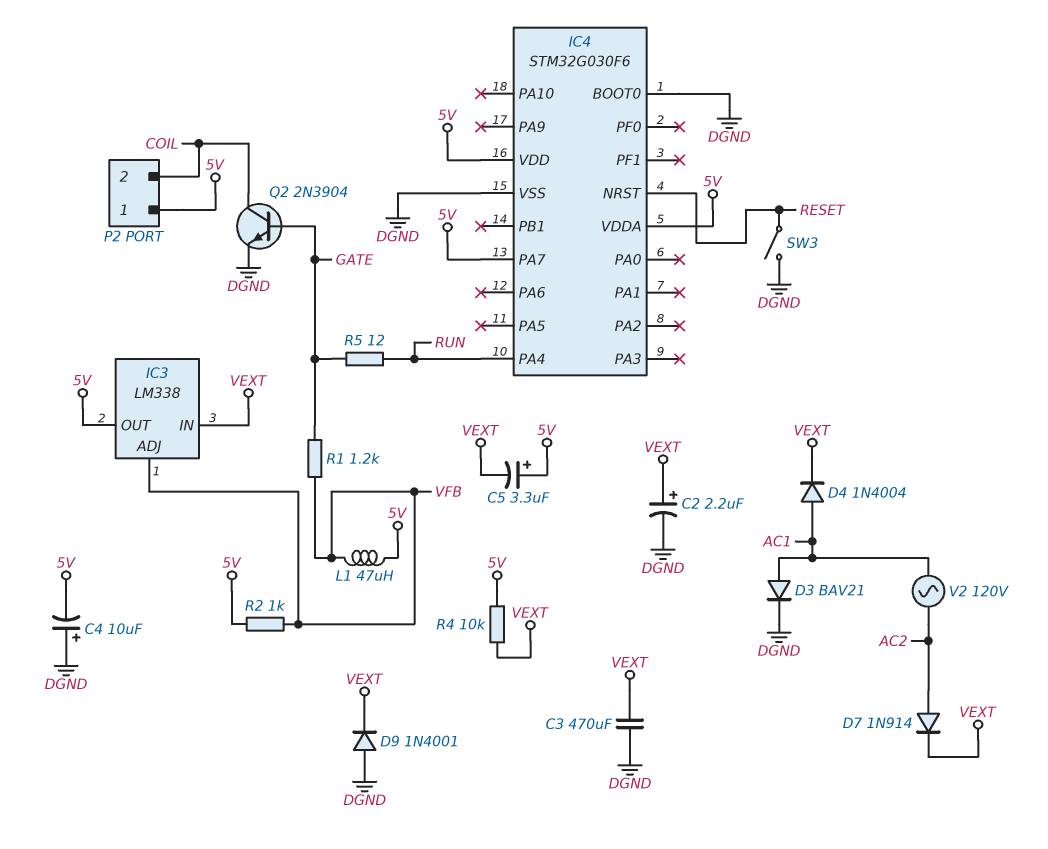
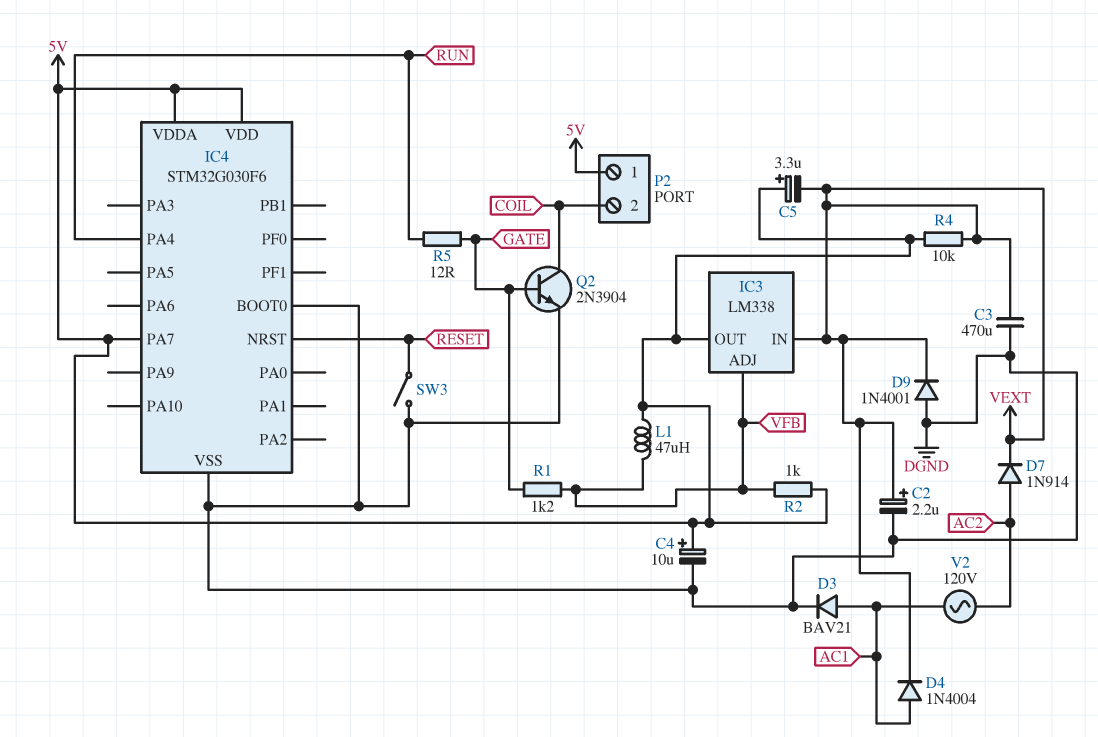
C4: 10uF (plus DGND, minus 5V) -> 10uF (plus 5V, minus DGND)

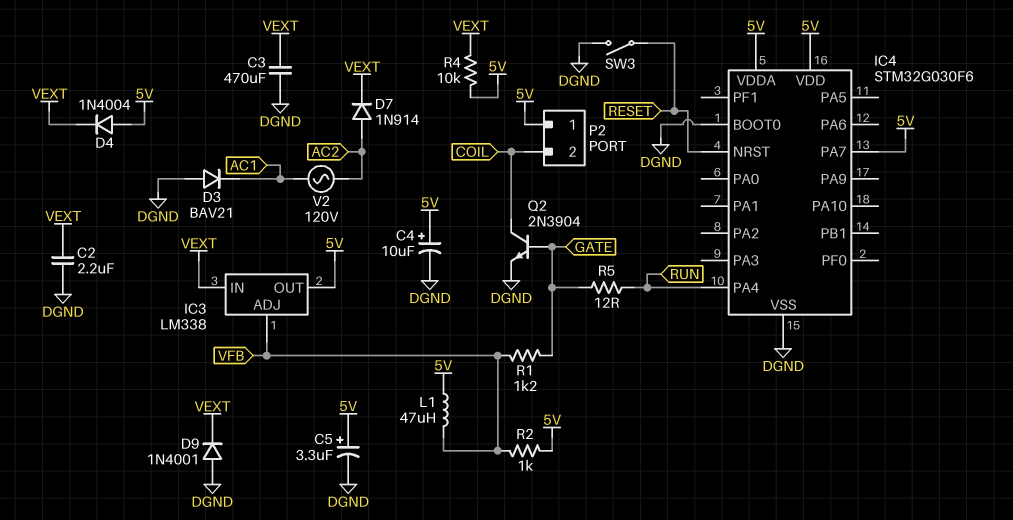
C2: 2.2uF (plus VEXT, minus DGND) -> 2.2uF (DGND, VEXT)
C5: 3.3uF (plus 5V, minus VEXT) -> 3.3uF (plus 5V, minus DGND)
D3: diode BAV21 (A AC1, K DGND) -> diode BAV21 (A DGND, K AC1)
D4: diode 1N4004 (A AC1, K VEXT) -> diode 1N4004 (A 5V, K VEXT)

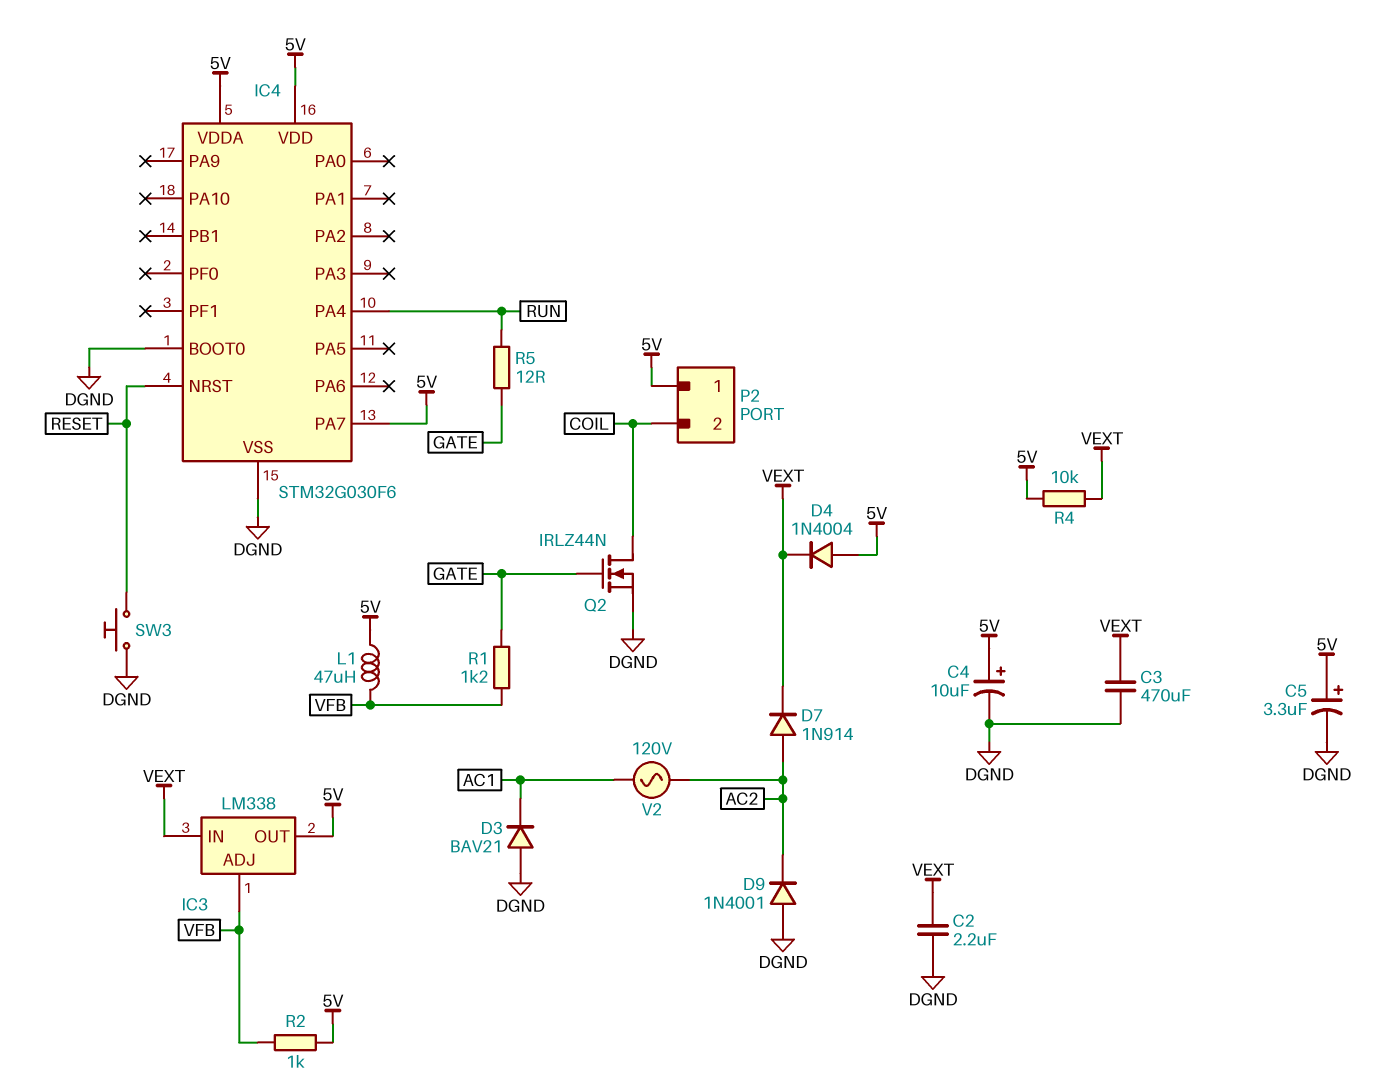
D9: diode 1N4001 (A DGND, K VEXT) -> diode 1N4001 (A DGND, K AC2)
Q2: NPN 2N3904 (B GATE, C COIL, E DGND) -> NMOS IRLZ44N (G GATE, D COIL, S DGND)
SW3: switch (DGND, RESET) -> button (DGND, RESET)

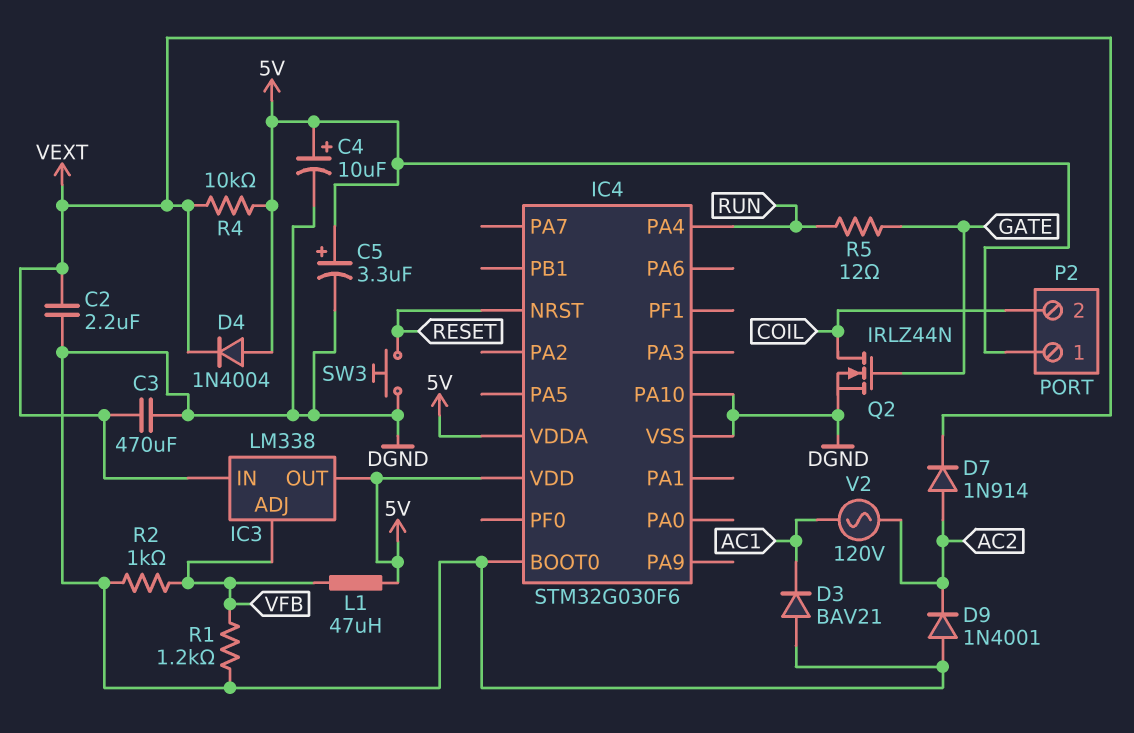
IC4 pin PA7: 5V -> none
IC4 pin PA10: none -> DGND
R1: 1.2k (GATE, VFB) -> 1.2k (DGND, VFB)
R2: 1k (5V, VFB) -> 1k (DGND, VFB)

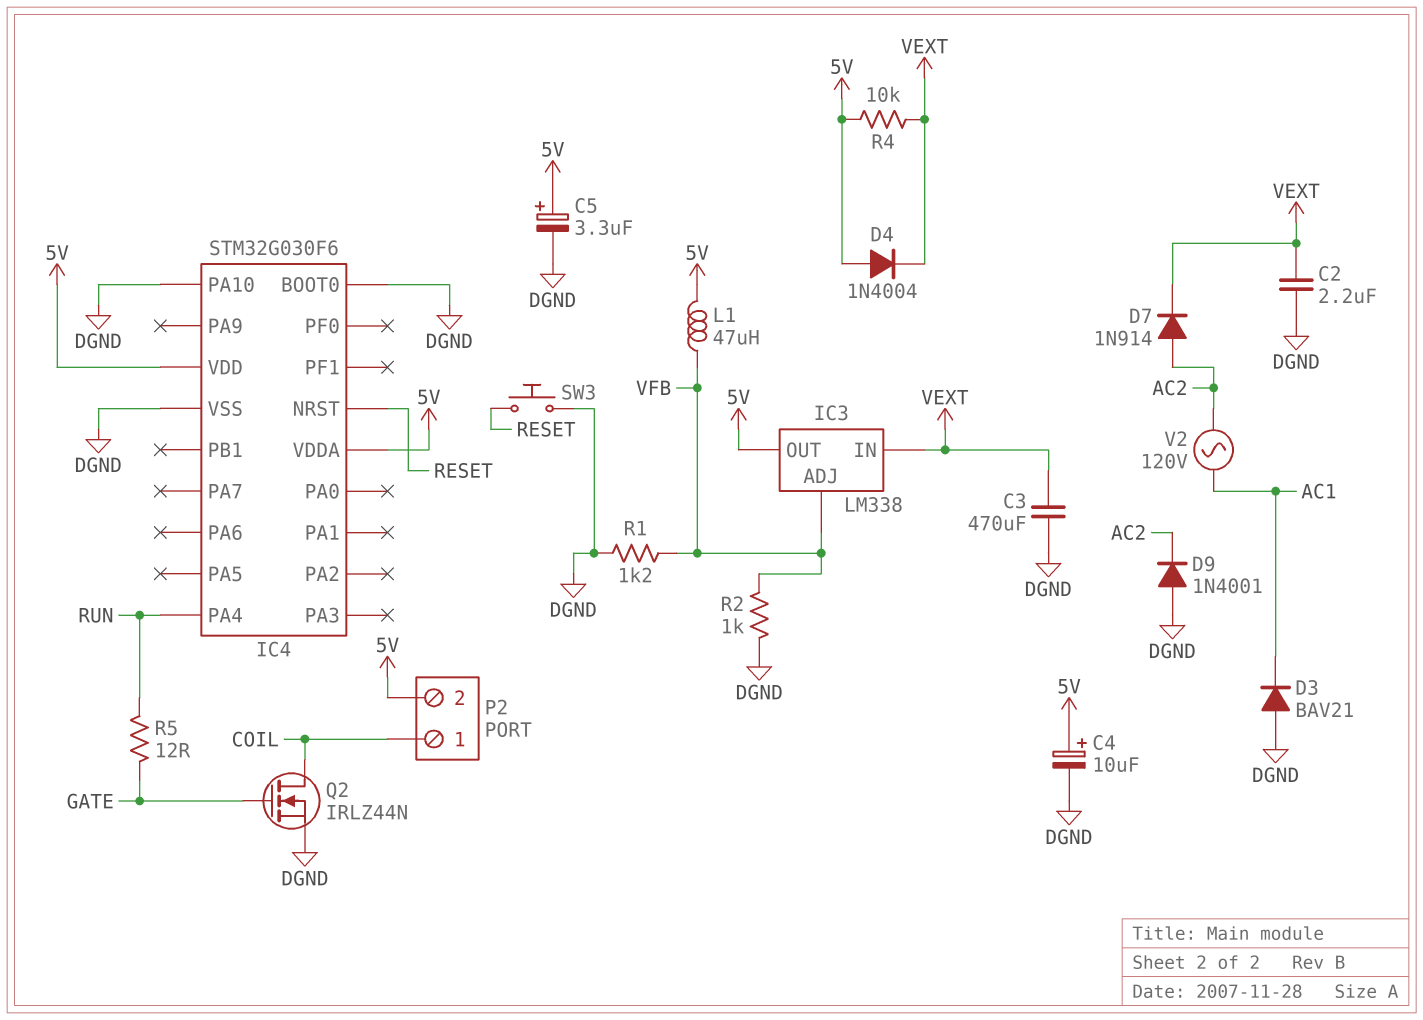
P2 pin 1: 5V -> COIL
P2 pin 2: COIL -> 5V

